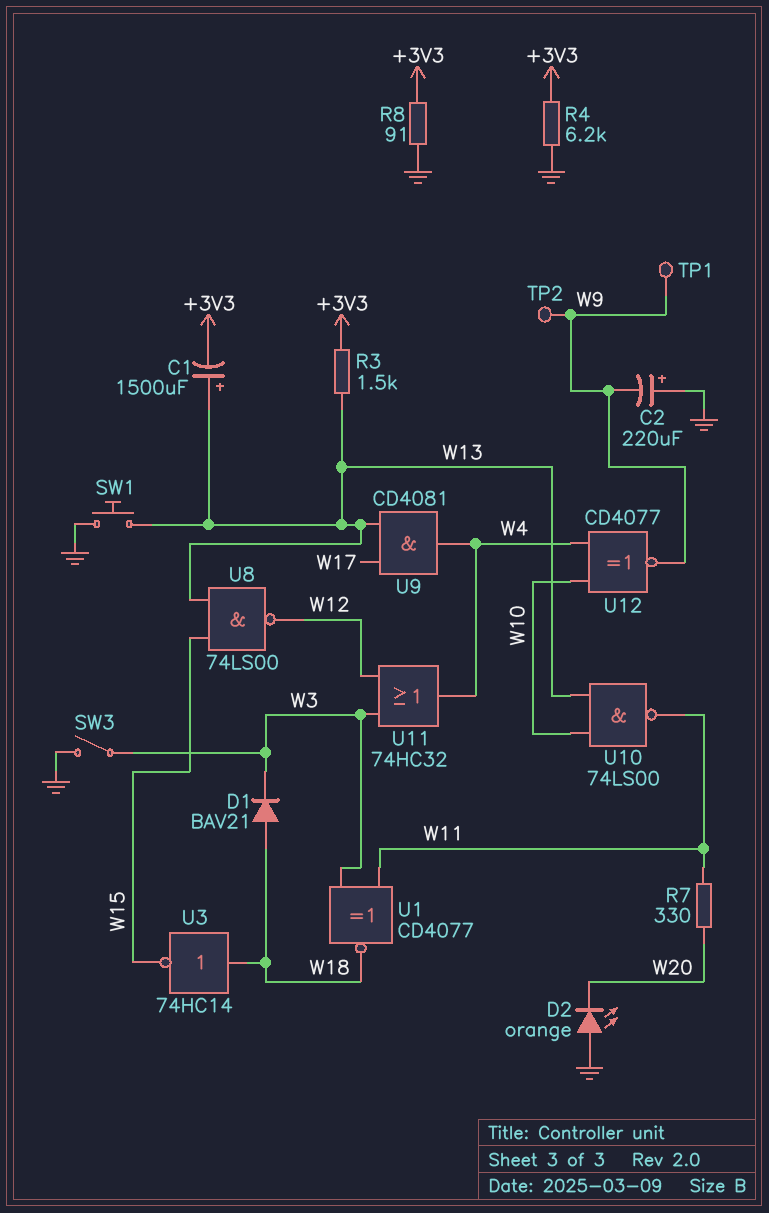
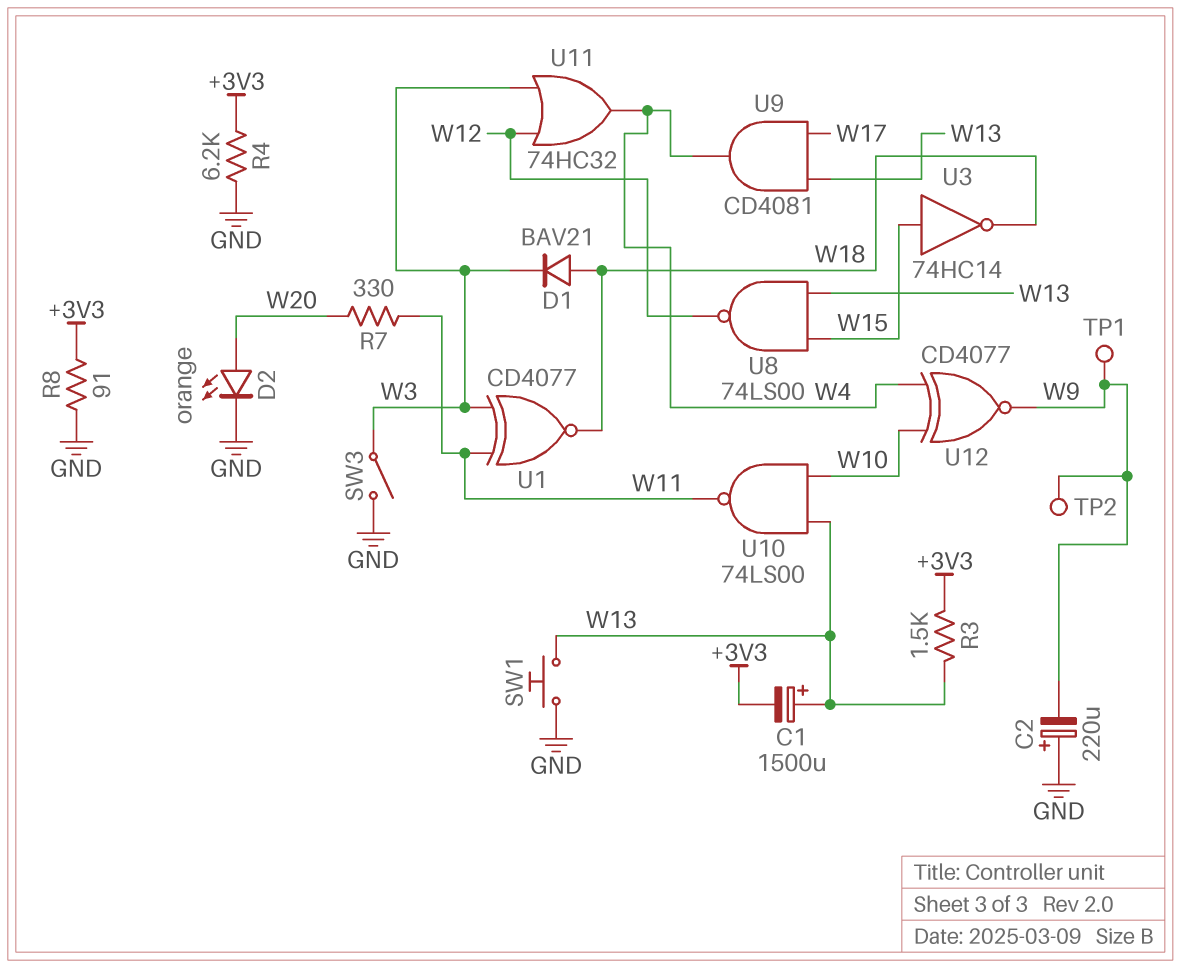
D2: LED orange (A GND, K W20) -> LED orange (A W20, K GND)
U3: NOT 74HC14 (in W18, out W15) -> NOT 74HC14 (in W15, out W18)

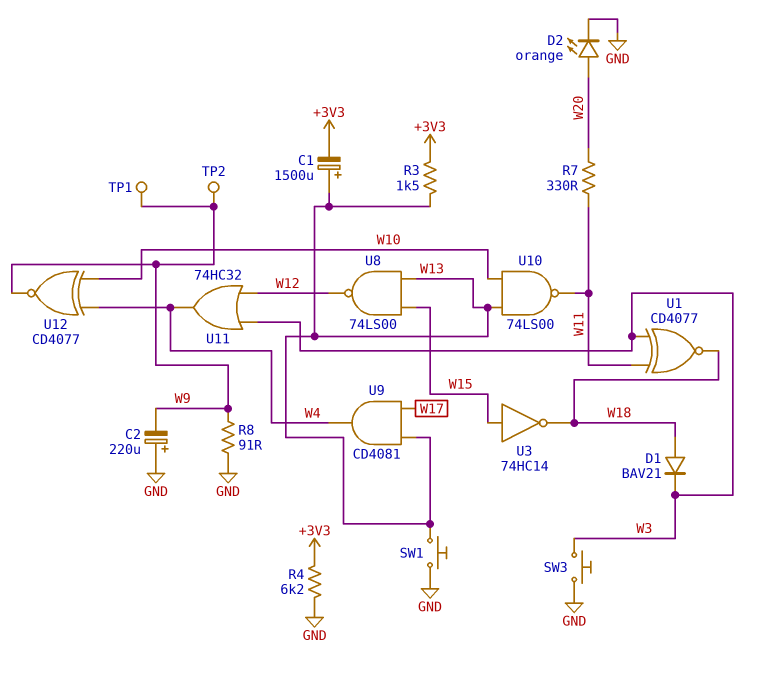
R8: 91 (+3V3, GND) -> 91 (GND, W9)
SW3: switch (GND, W3) -> button (GND, W3)

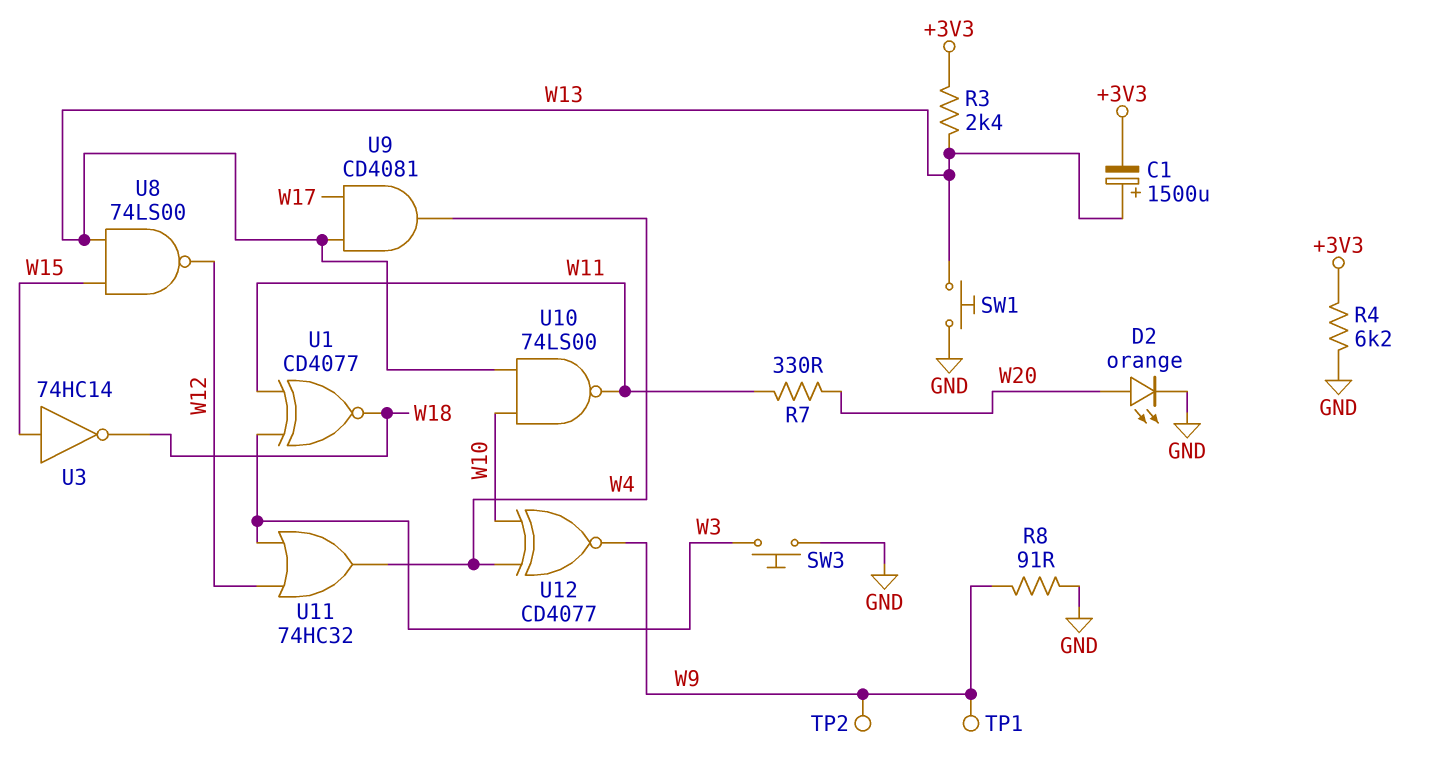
C2: 220uF (plus GND, minus W9) -> none
D1: diode BAV21 (A W18, K W3) -> none
R3: 1.5k (+3V3, W13) -> 2.4k (+3V3, W13)

